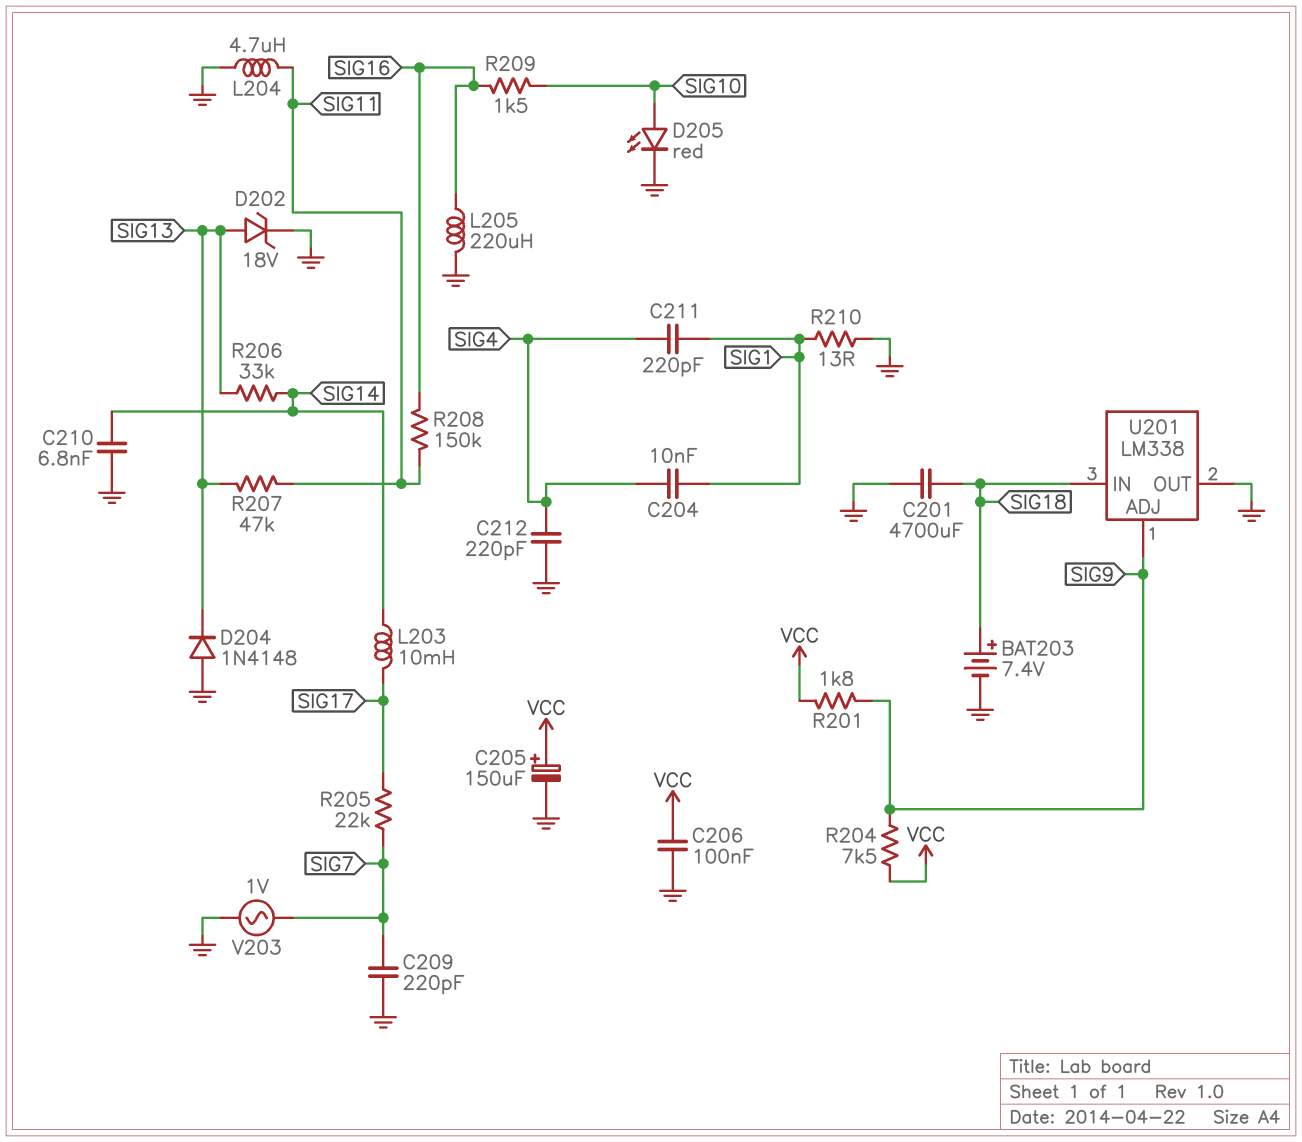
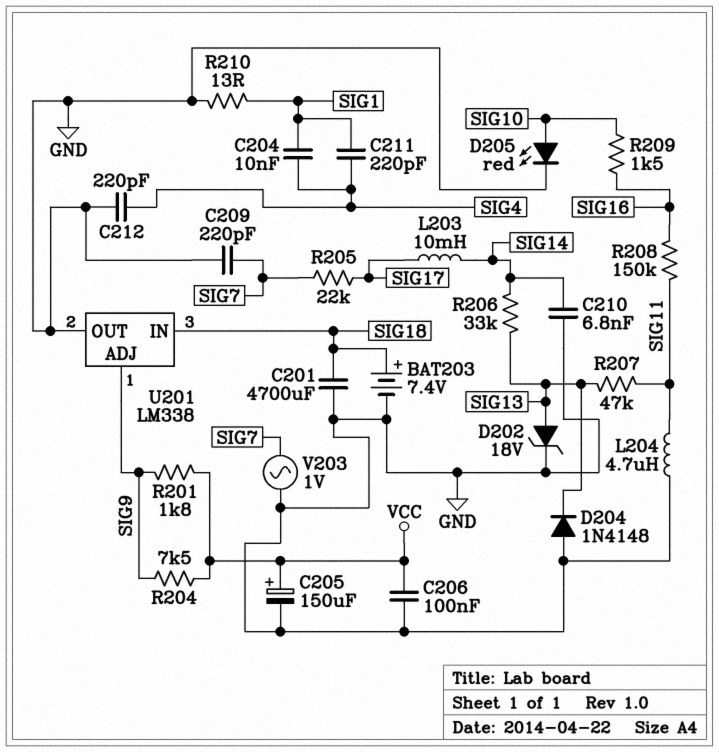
L205: 220uH (GND, SIG16) -> none

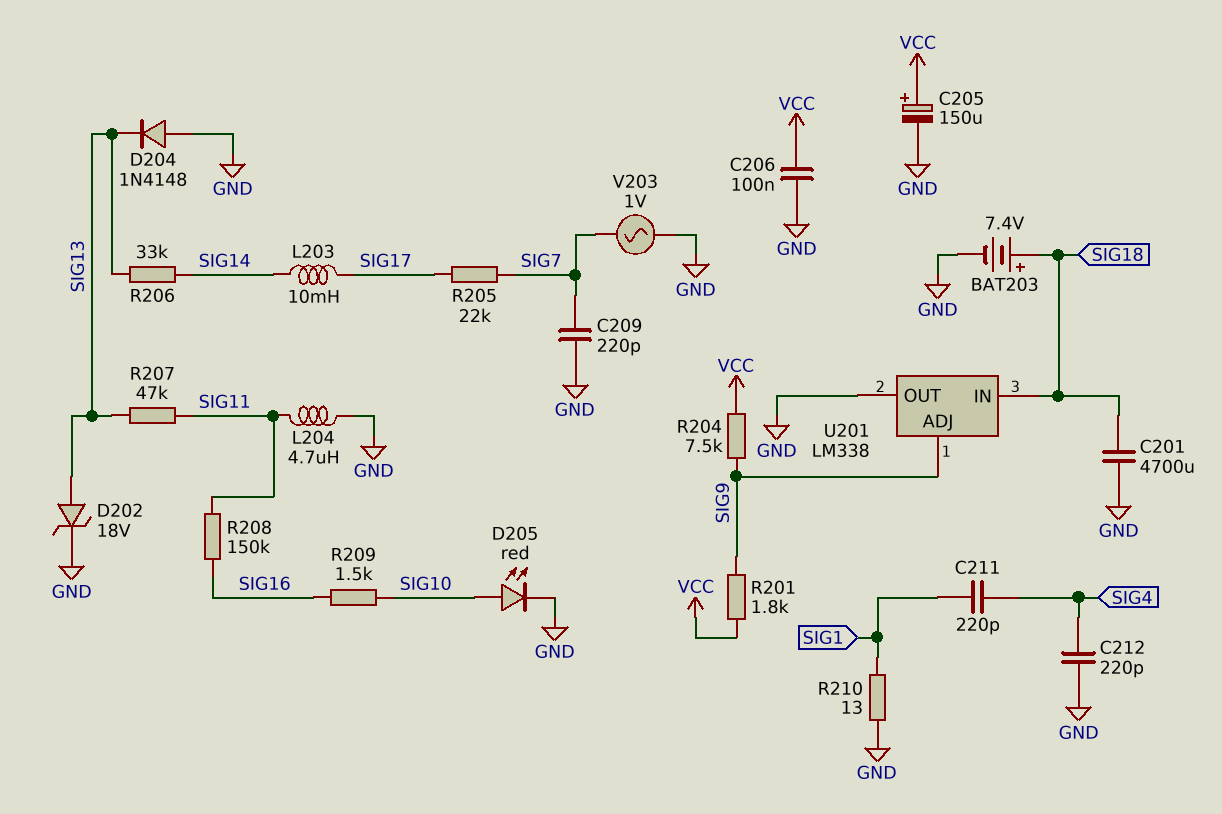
C204: 10nF (SIG1, SIG4) -> none
C210: 6.8nF (GND, SIG14) -> none

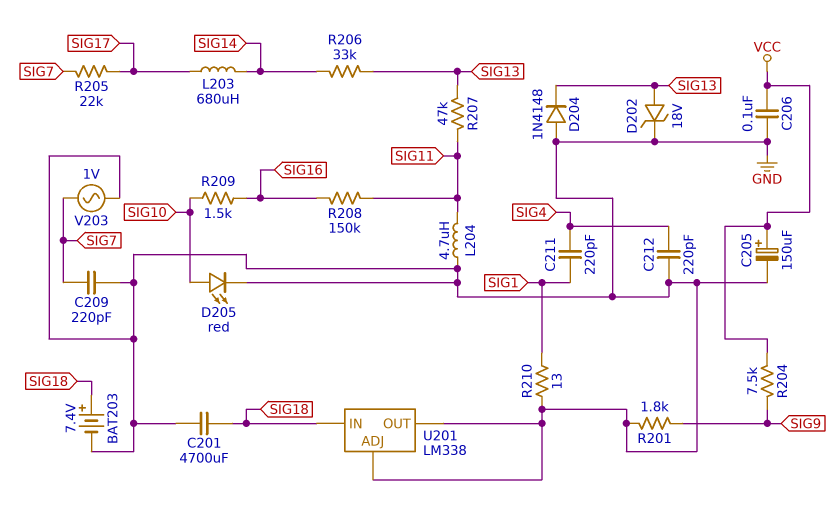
L203: 10mH (SIG14, SIG17) -> 680uH (SIG14, SIG17)
R201: 1.8k (SIG9, VCC) -> 1.8k (GND, SIG9)
U201 pin ADJ: SIG9 -> GND

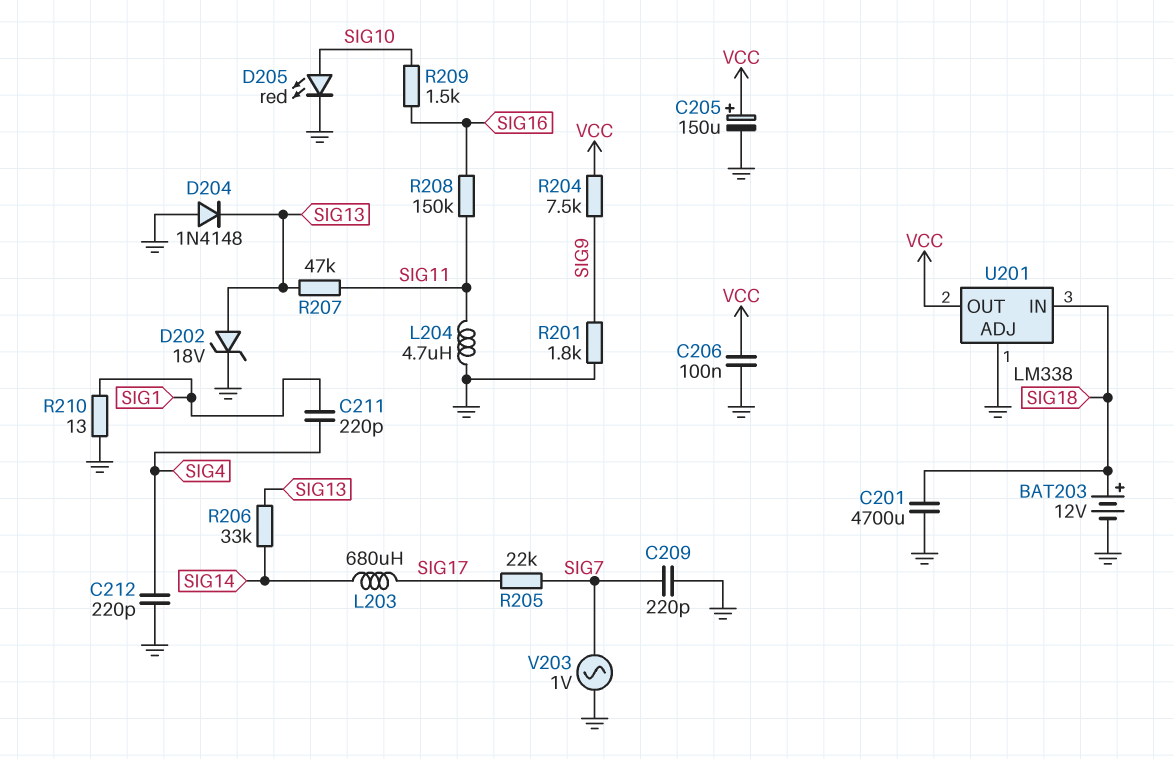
BAT203: 7.4V (plus SIG18, minus GND) -> 12V (plus SIG18, minus GND)
U201 pin OUT: GND -> VCC

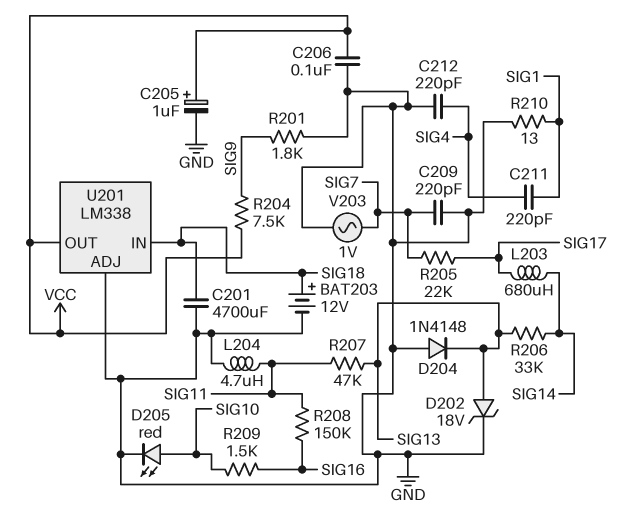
C205: 150uF (plus VCC, minus GND) -> 1uF (plus VCC, minus GND)

